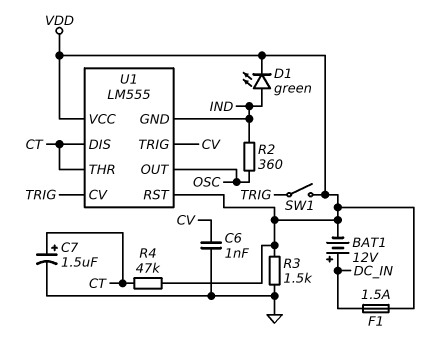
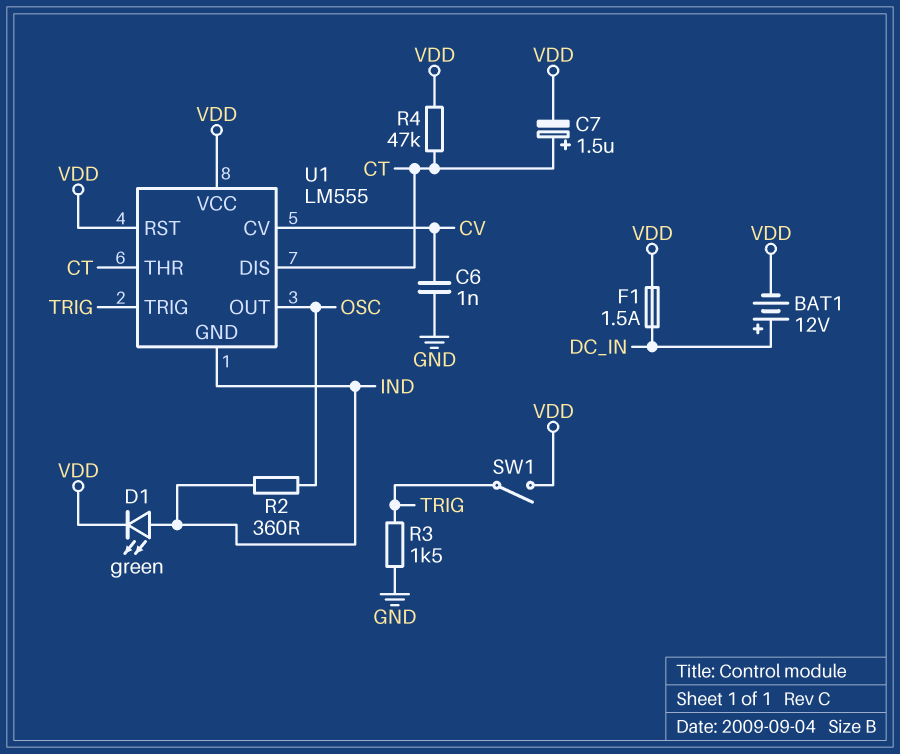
C7: 1.5uF (plus CT, minus GND) -> 1.5uF (plus CT, minus VDD)
R3: 1.5k (GND, VDD) -> 1.5k (GND, TRIG)
U1 pin CV: TRIG -> CV
U1 pin TRIG: CV -> TRIG

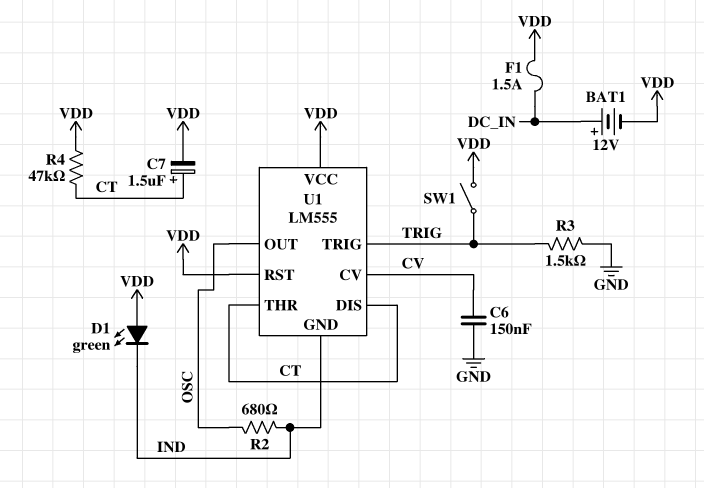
C6: 1nF (CV, GND) -> 150nF (CV, GND)
D1: LED green (A IND, K VDD) -> LED green (A VDD, K IND)
R2: 360 (IND, OSC) -> 680 (IND, OSC)

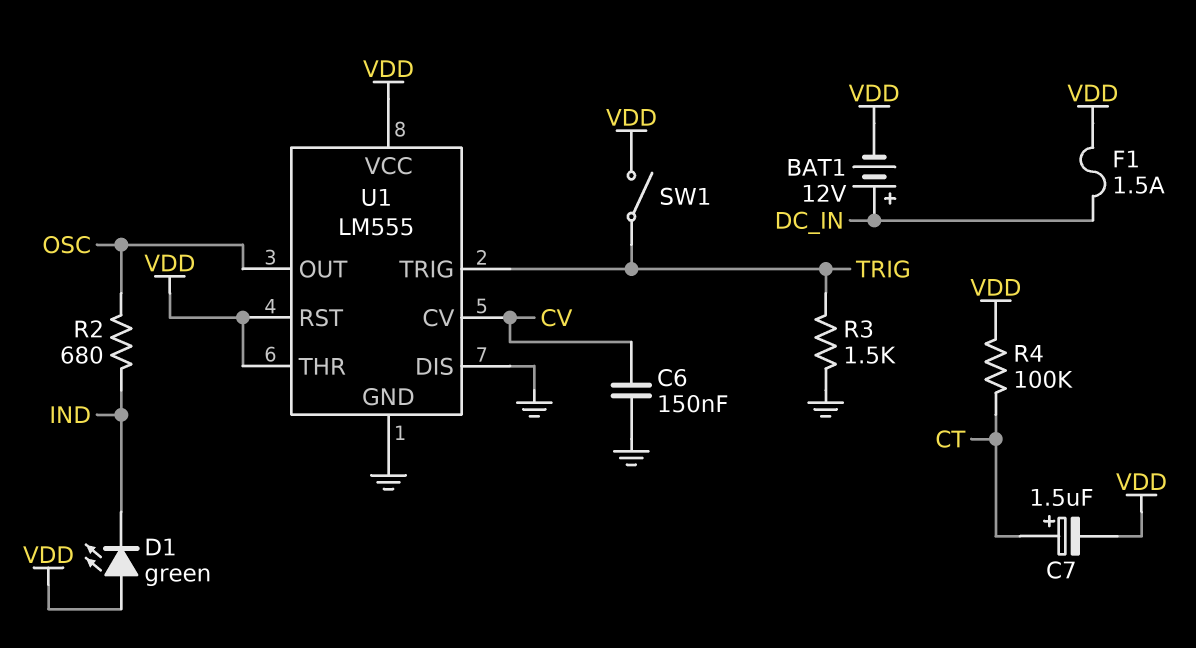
R4: 47k (CT, VDD) -> 100k (CT, VDD)
U1 pin DIS: CT -> GND
U1 pin GND: IND -> GND
U1 pin THR: CT -> VDD

